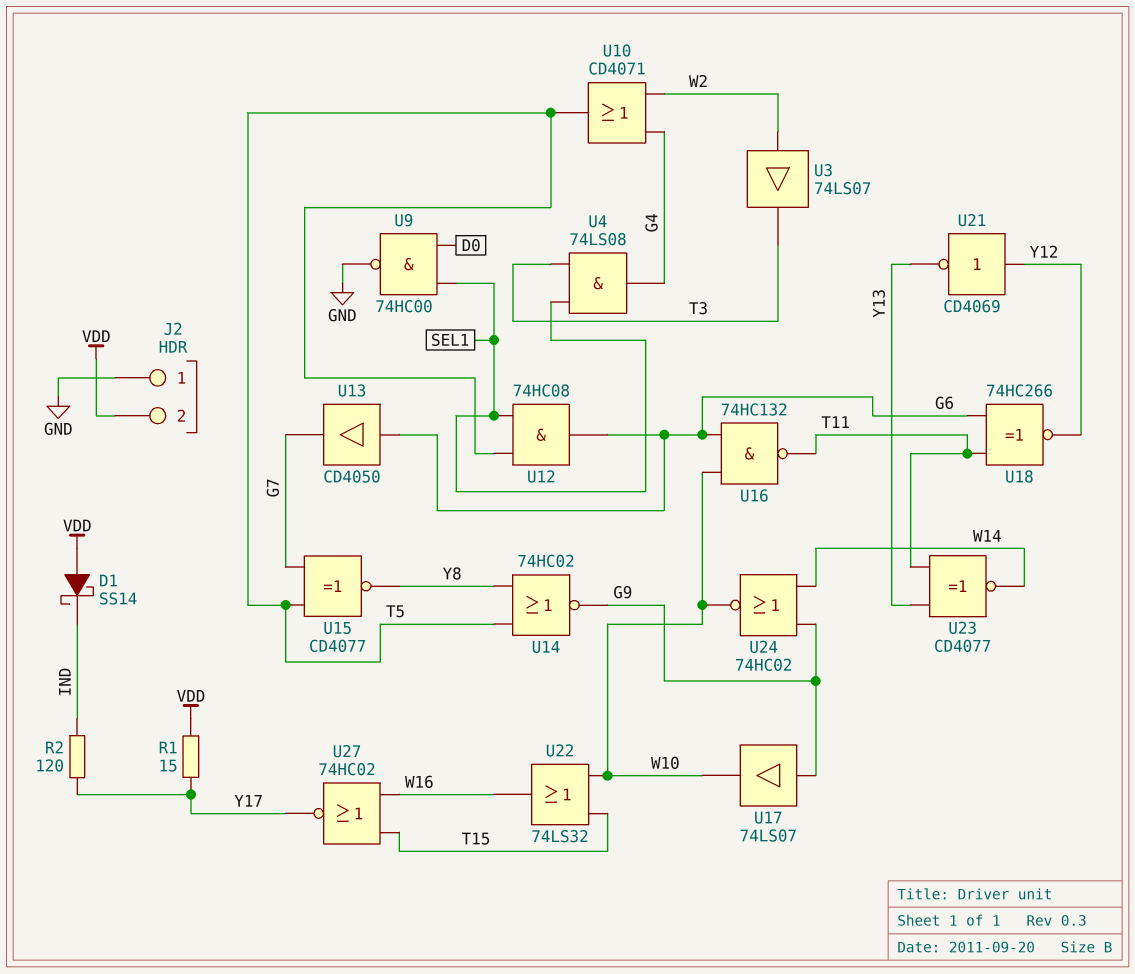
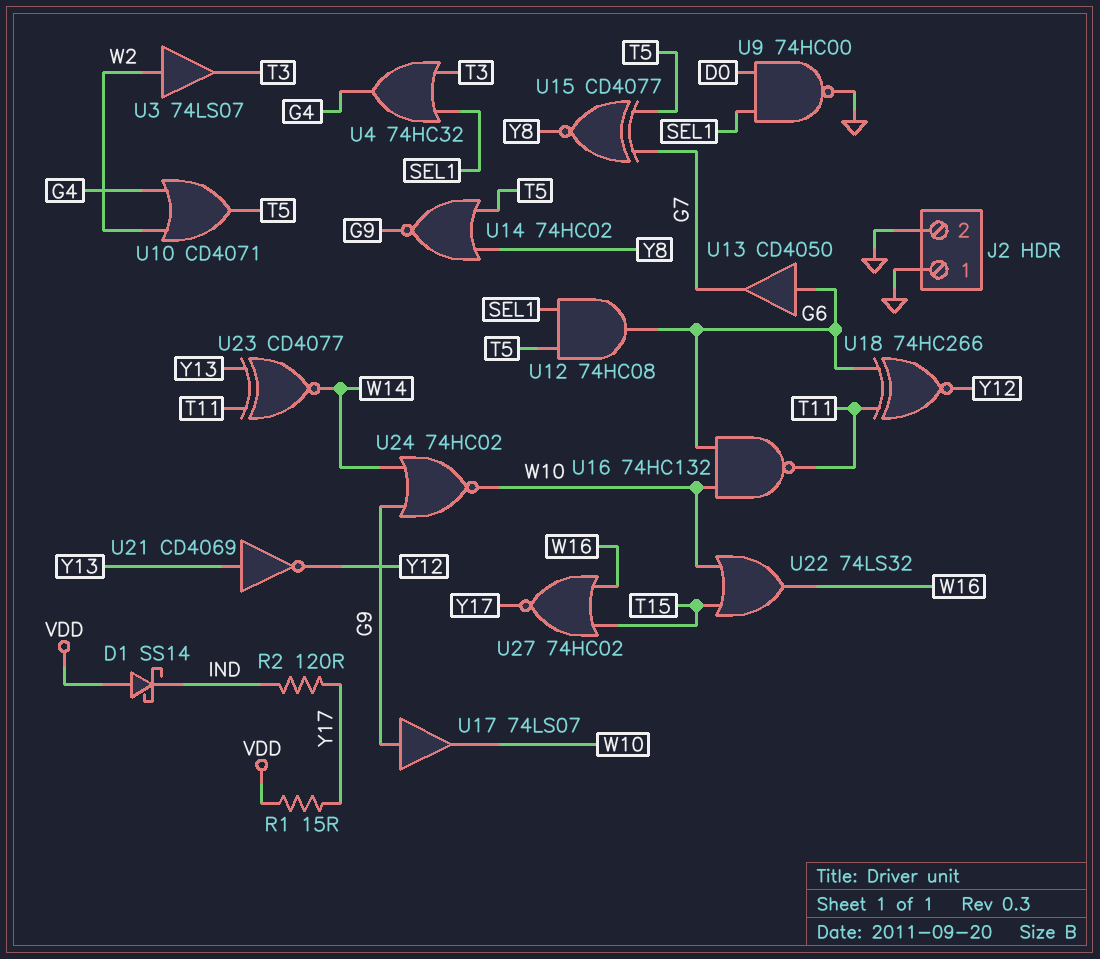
J2 pin 2: VDD -> GND
U4: AND 74LS08 (in SEL1, in T3, out G4) -> OR 74HC32 (in SEL1, in T3, out G4)
U21: NOT CD4069 (in Y12, out Y13) -> NOT CD4069 (in Y13, out Y12)

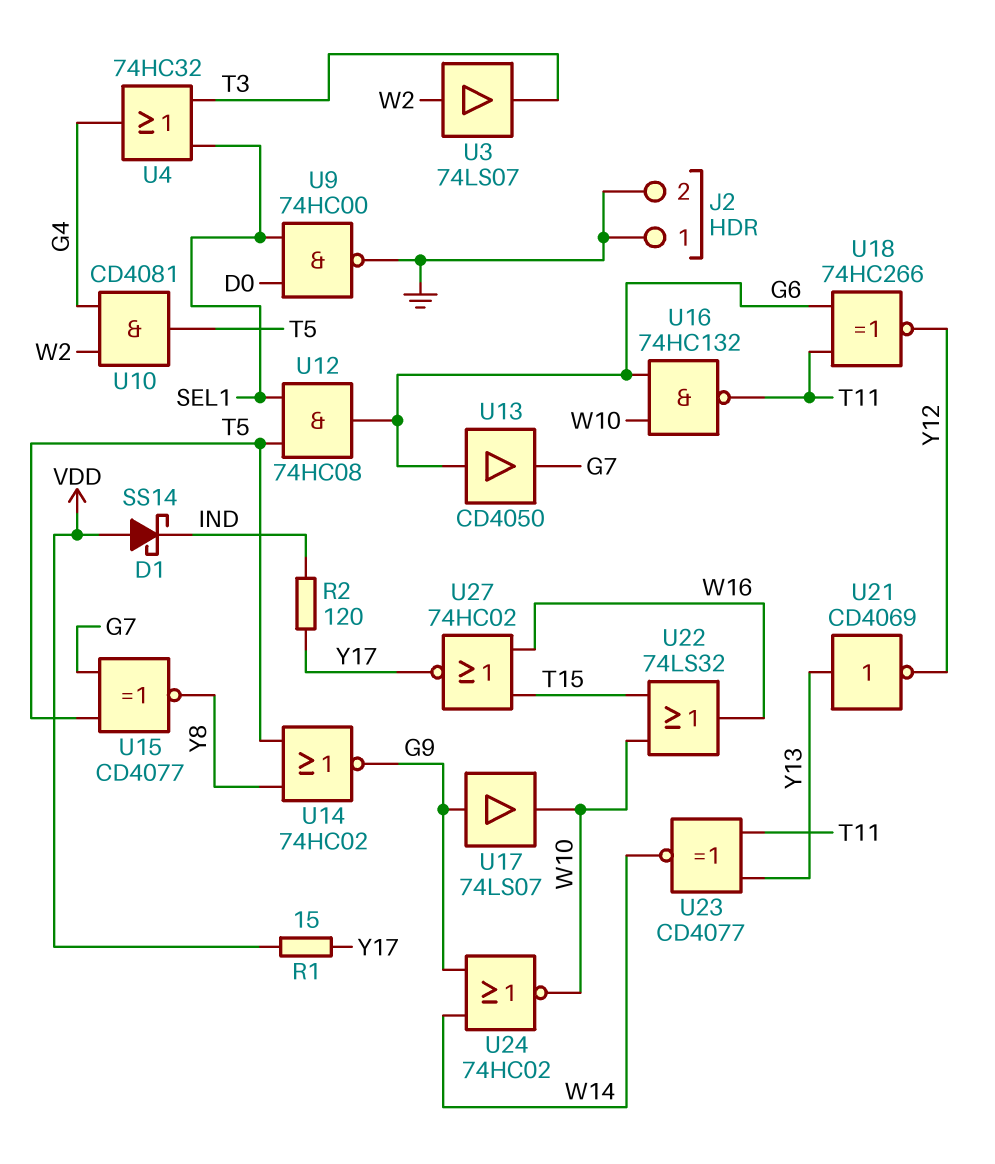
U10: OR CD4071 (in G4, in W2, out T5) -> AND CD4081 (in G4, in W2, out T5)

